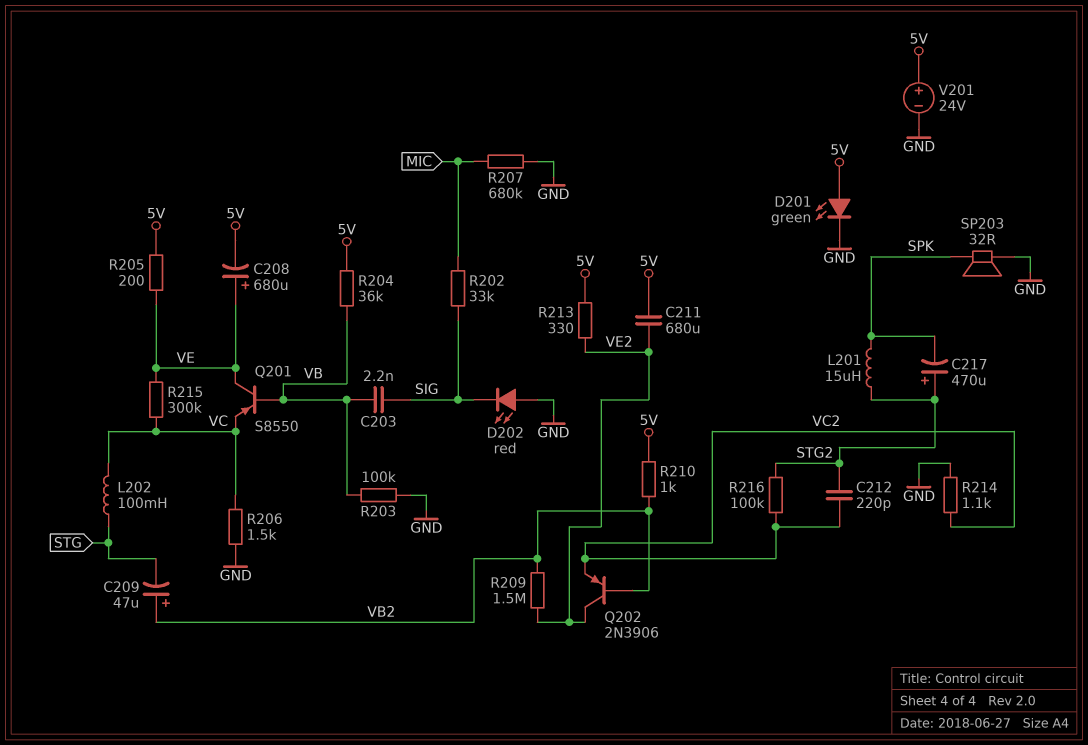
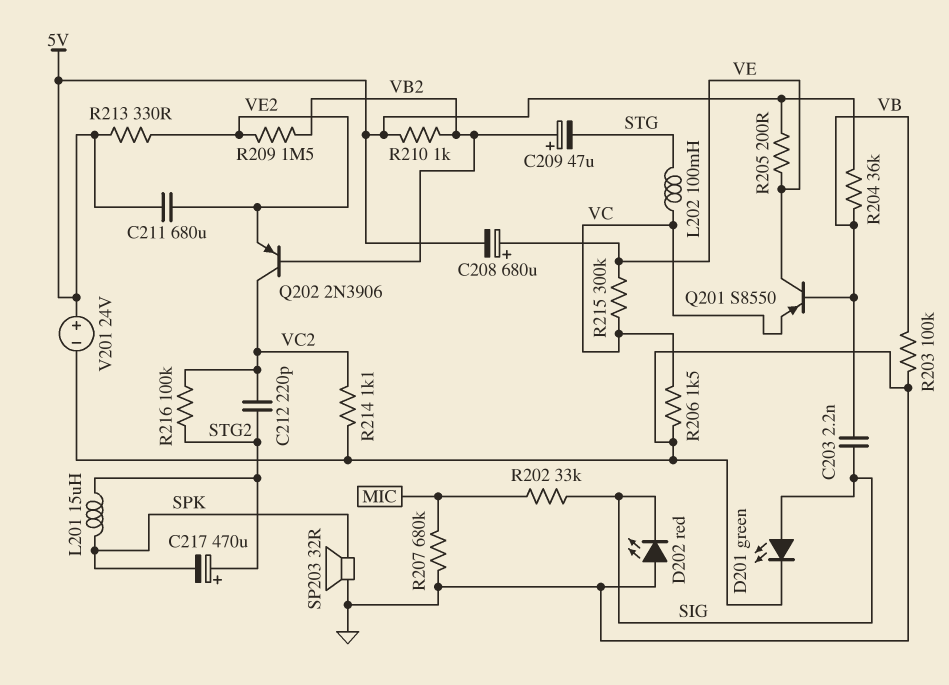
D201: LED green (A 5V, K GND) -> LED green (A SIG, K GND)
Q202: PNP 2N3906 (B VB2, C VE2, E VC2) -> PNP 2N3906 (B VB2, C VC2, E VE2)

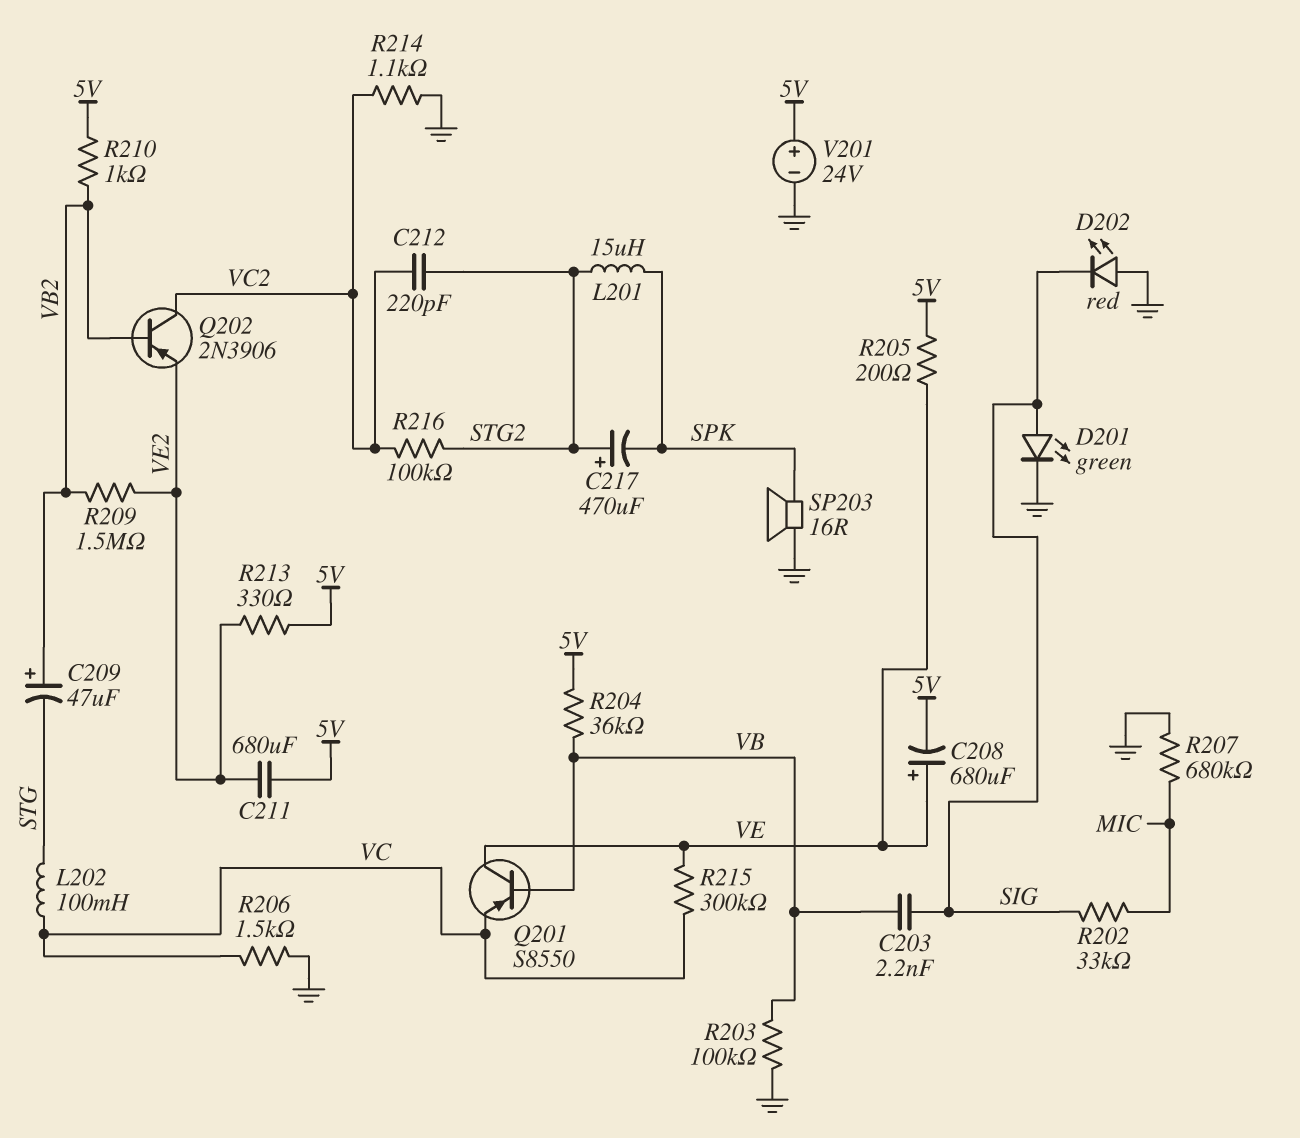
SP203: speaker 32R (GND, SPK) -> speaker 16R (GND, SPK)

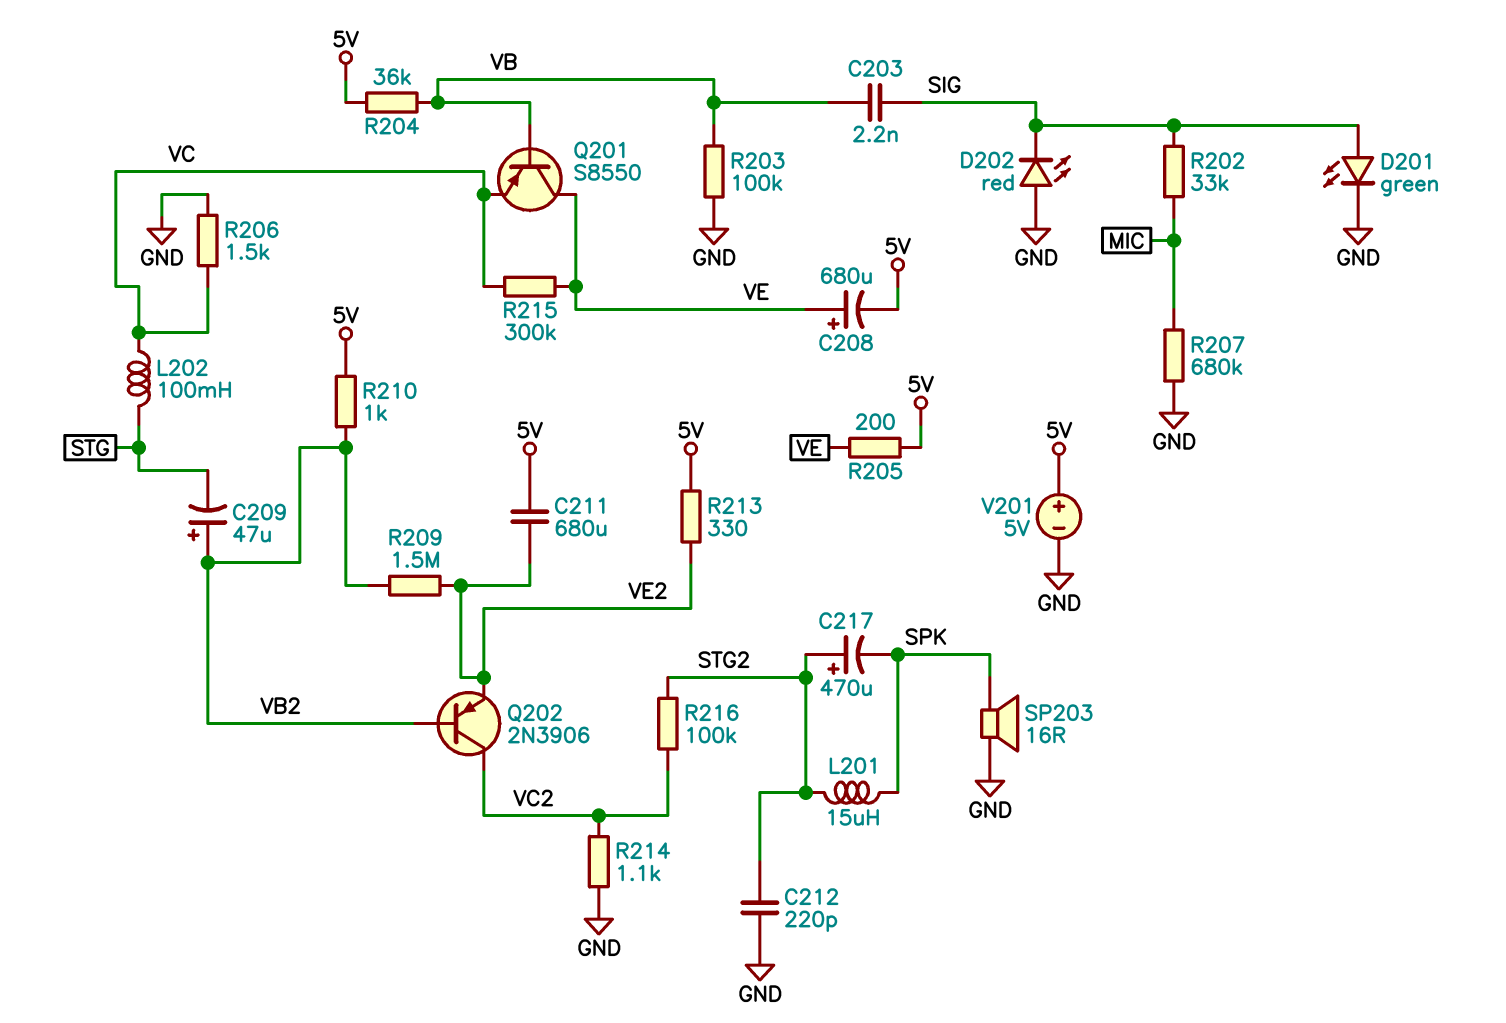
C212: 220pF (STG2, VC2) -> 220pF (GND, STG2)
V201: 24V (plus 5V, minus GND) -> 5V (plus 5V, minus GND)

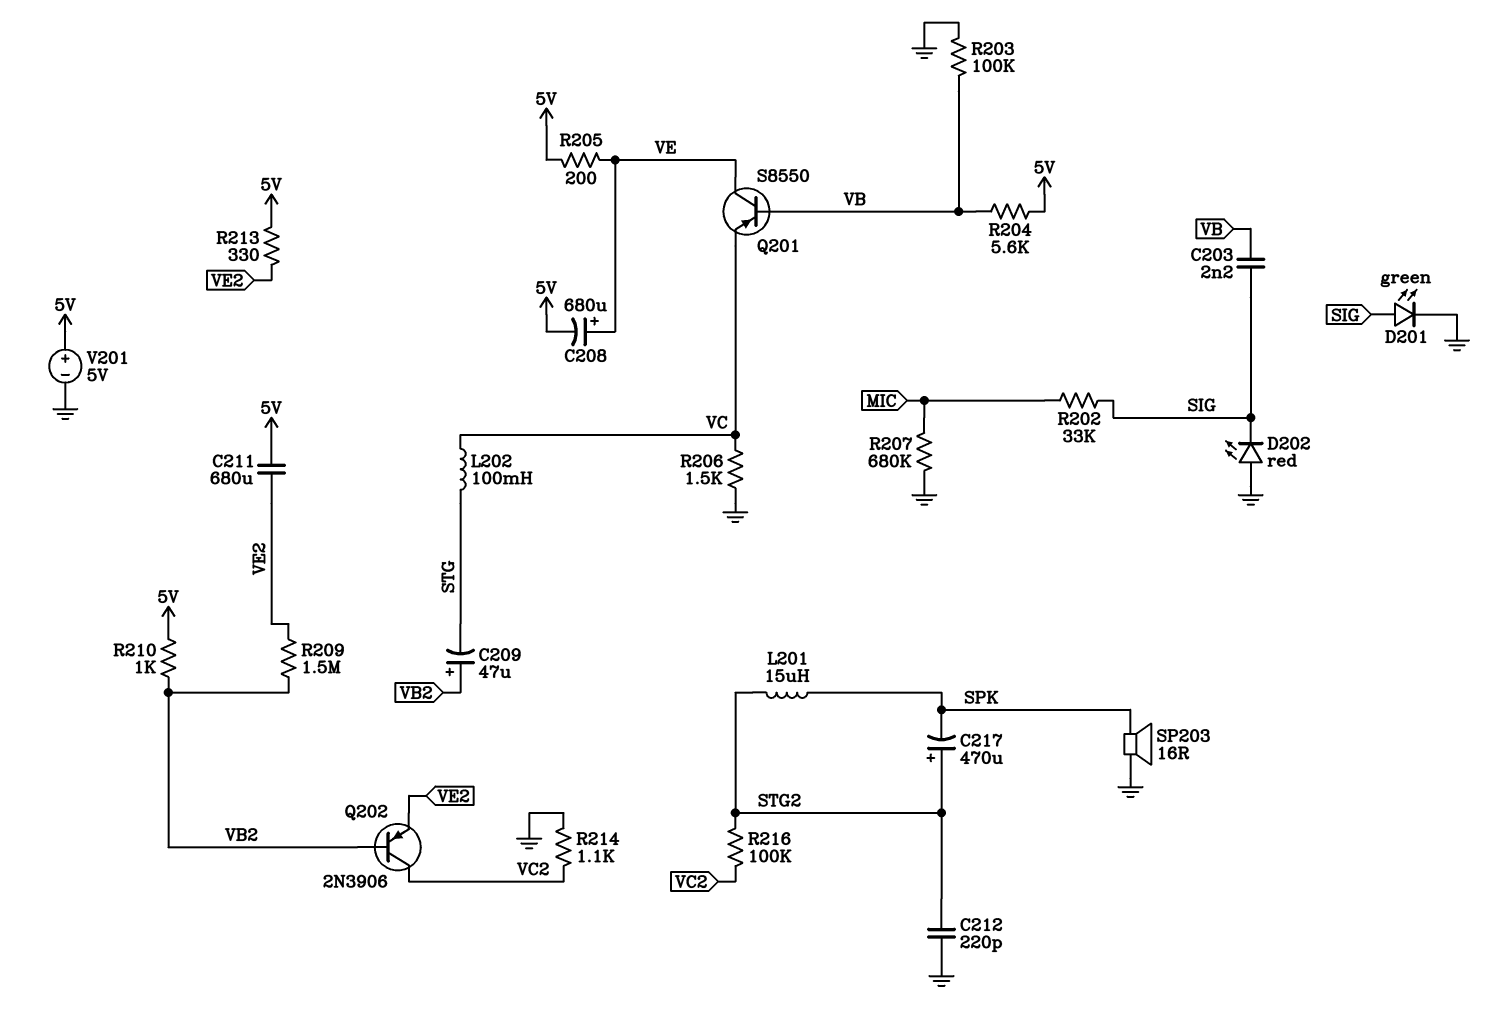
R204: 36k (5V, VB) -> 5.6k (5V, VB)
R215: 300k (VC, VE) -> none

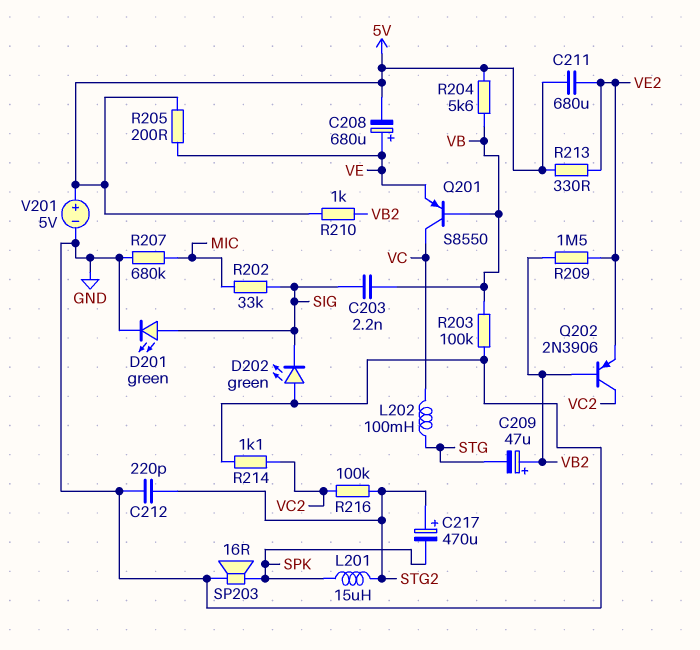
D202: LED red (A GND, K SIG) -> LED green (A GND, K SIG)
Q201: PNP S8550 (B VB, C VE, E VC) -> PNP S8550 (B VB, C VC, E VE)
R206: 1.5k (GND, VC) -> none

